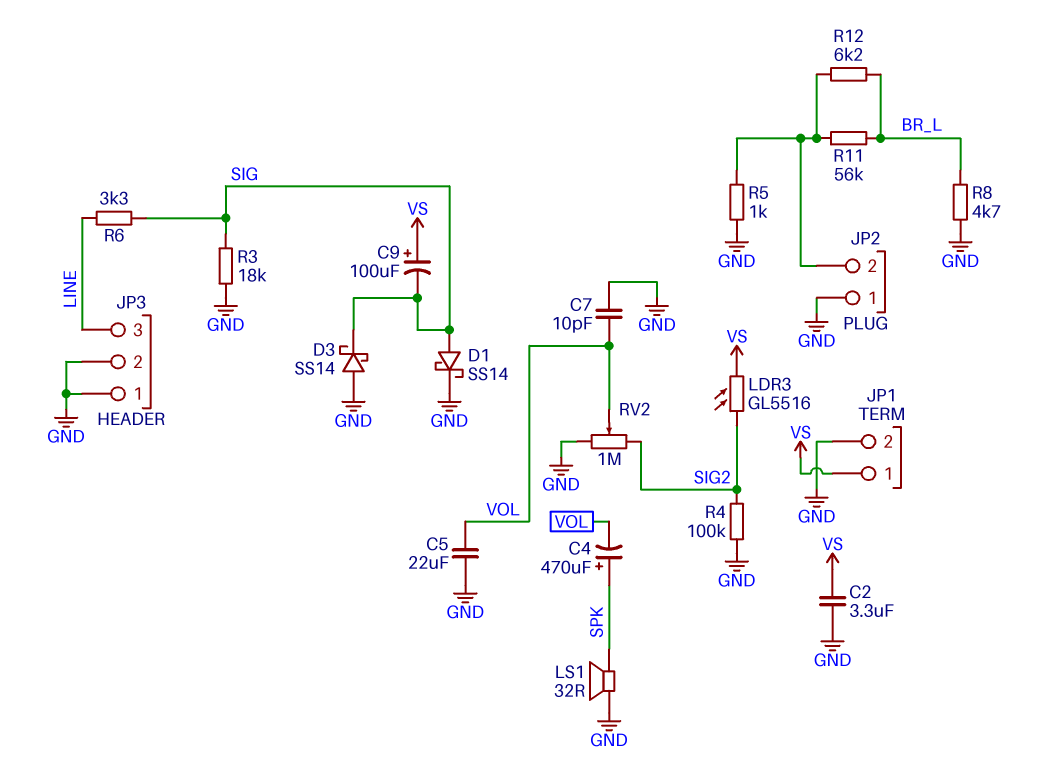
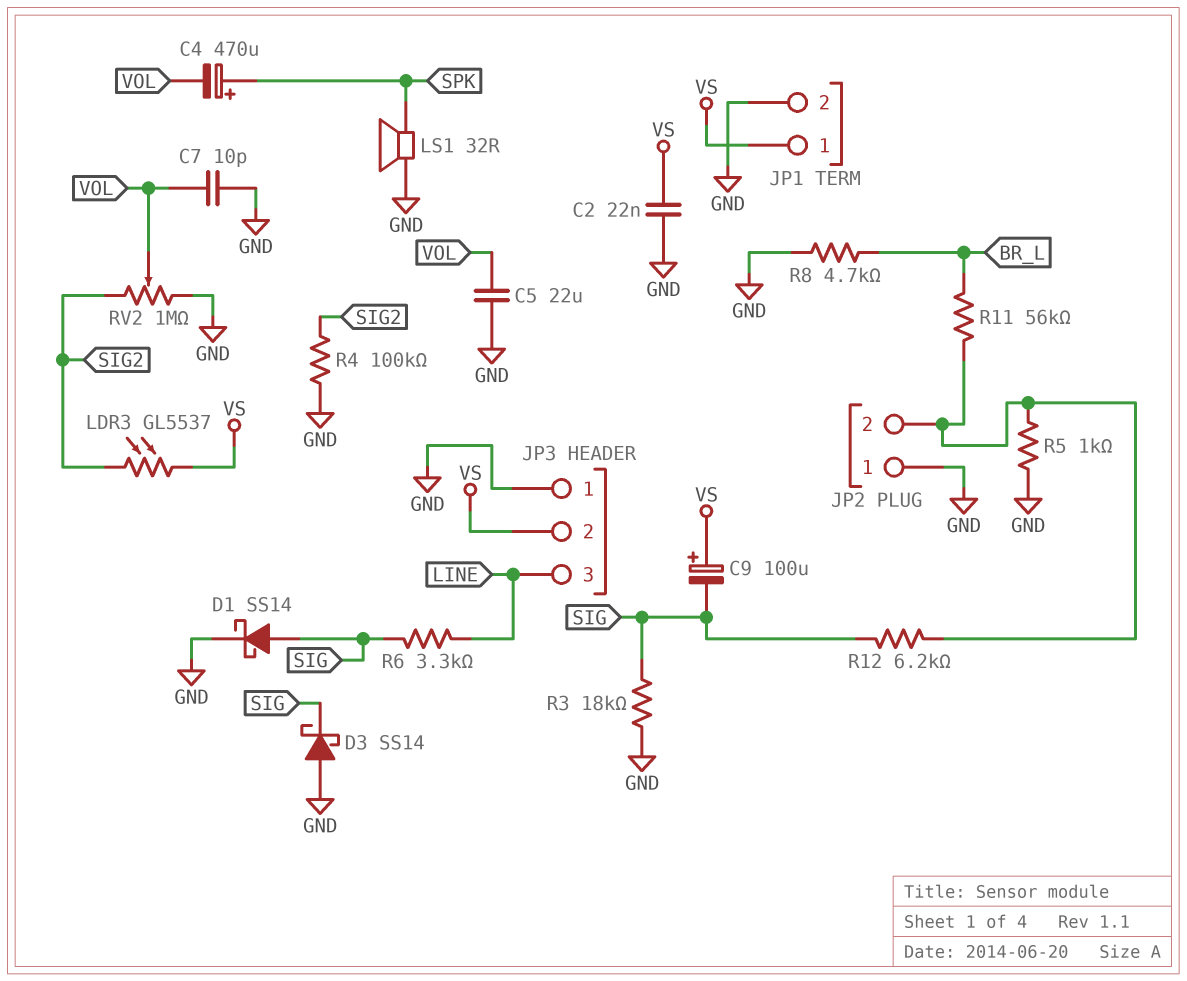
C2: 3.3uF (GND, VS) -> 22nF (GND, VS)
JP3 pin 2: GND -> VS
LDR3: GL5516 (SIG2, VS) -> GL5537 (SIG2, VS)
R12: 6.2k (BR_L, JP2/2) -> 6.2k (JP2/2, SIG)

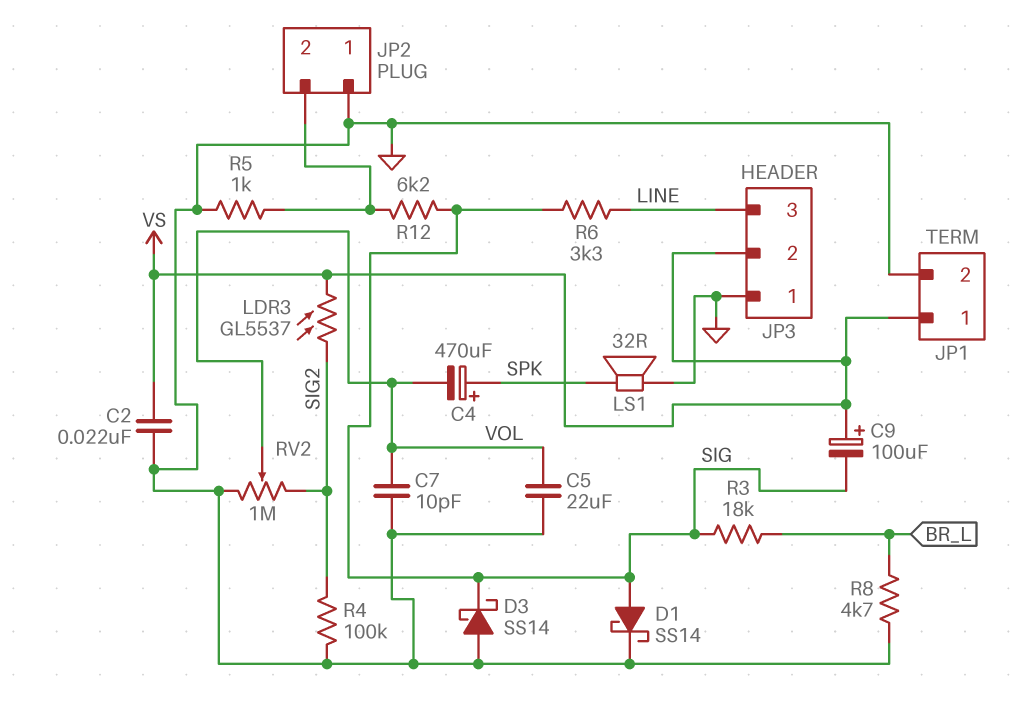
R3: 18k (GND, SIG) -> 18k (BR_L, SIG)
R11: 56k (BR_L, JP2/2) -> none

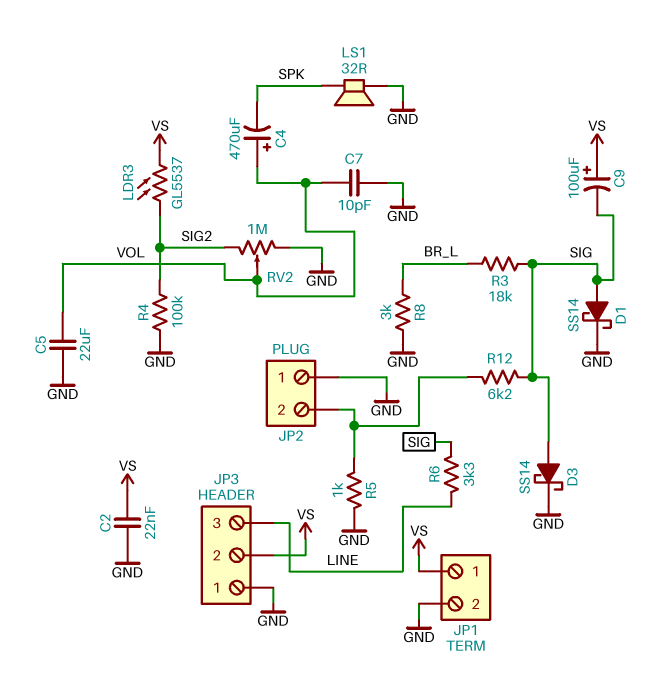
C4: 470uF (plus SPK, minus VOL) -> 470uF (plus VOL, minus SPK)
D3: schottky SS14 (A GND, K SIG) -> schottky SS14 (A SIG, K GND)
R8: 4.7k (BR_L, GND) -> 3k (BR_L, GND)

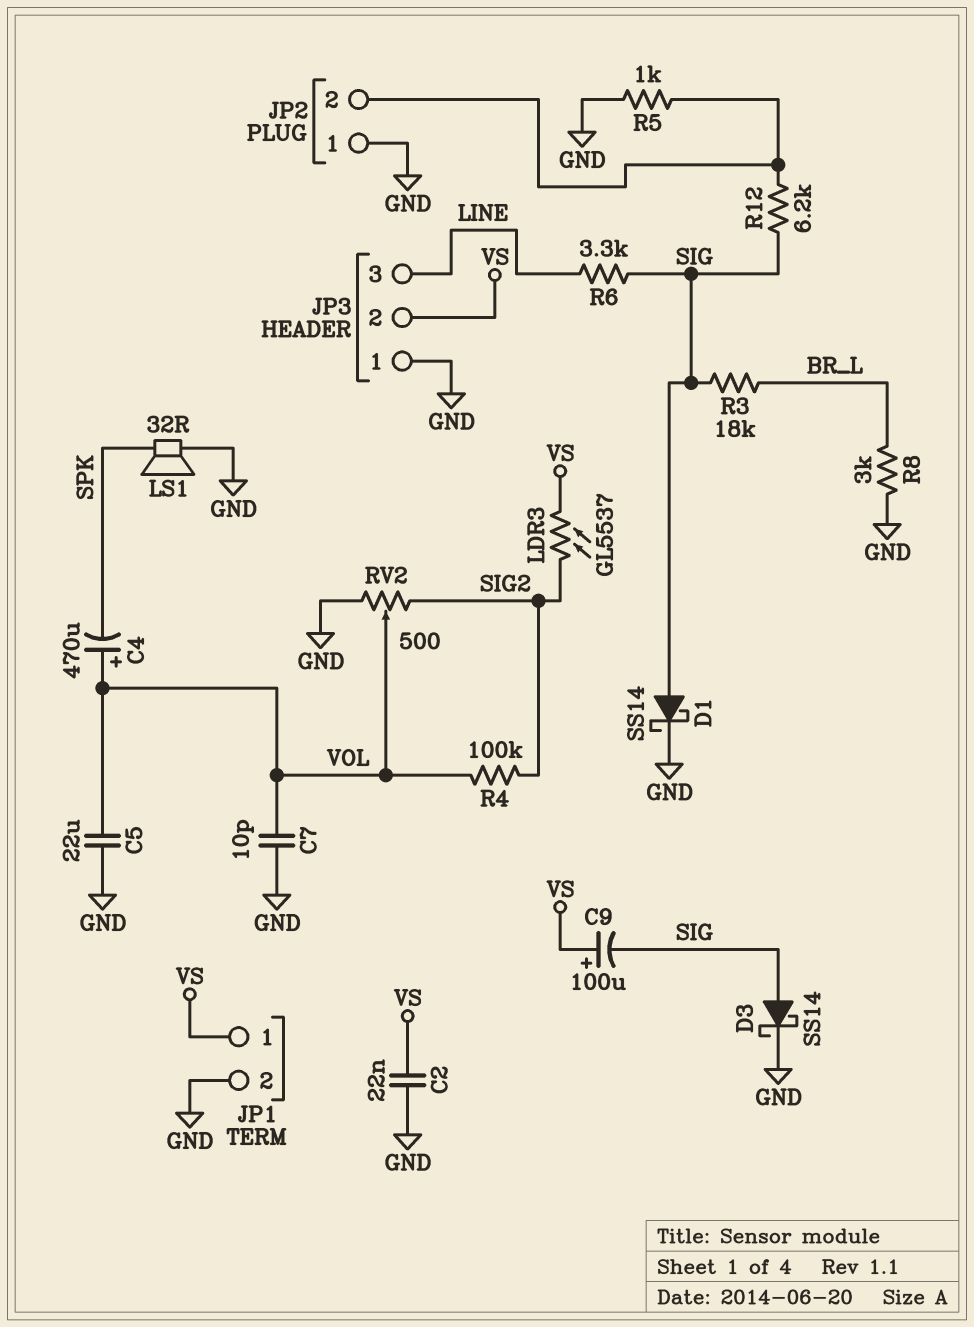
R4: 100k (GND, SIG2) -> 100k (SIG2, VOL)
RV2: 1M (GND, SIG2, wiper VOL) -> 500 (GND, SIG2, wiper VOL)

